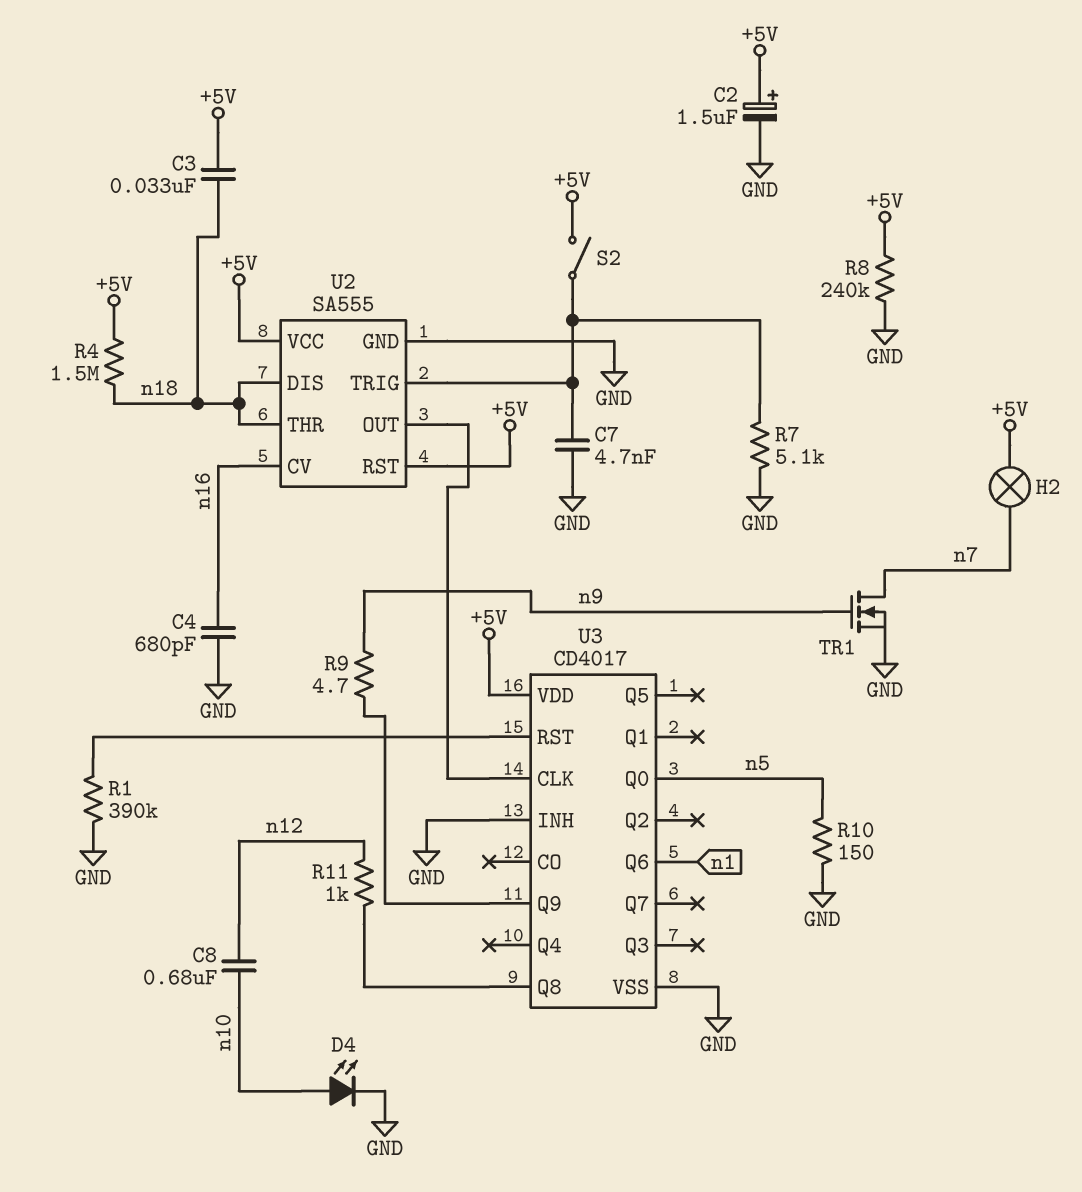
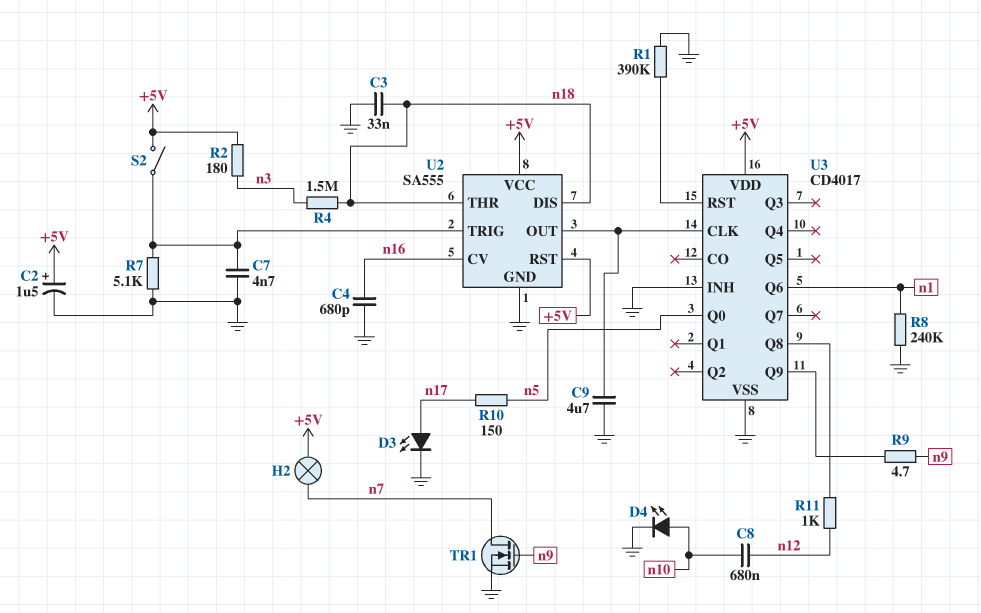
C3: 33nF (+5V, n18) -> 33nF (GND, n18)
C9: none -> 4.7uF (GND, U2/OUT)
D3: none -> LED (A n17, K GND)
R2: none -> 180 (+5V, n3)
R4: 1.5M (+5V, n18) -> 1.5M (n3, n18)
R8: 240k (+5V, GND) -> 240k (GND, n1)
R10: 150 (GND, n5) -> 150 (n5, n17)

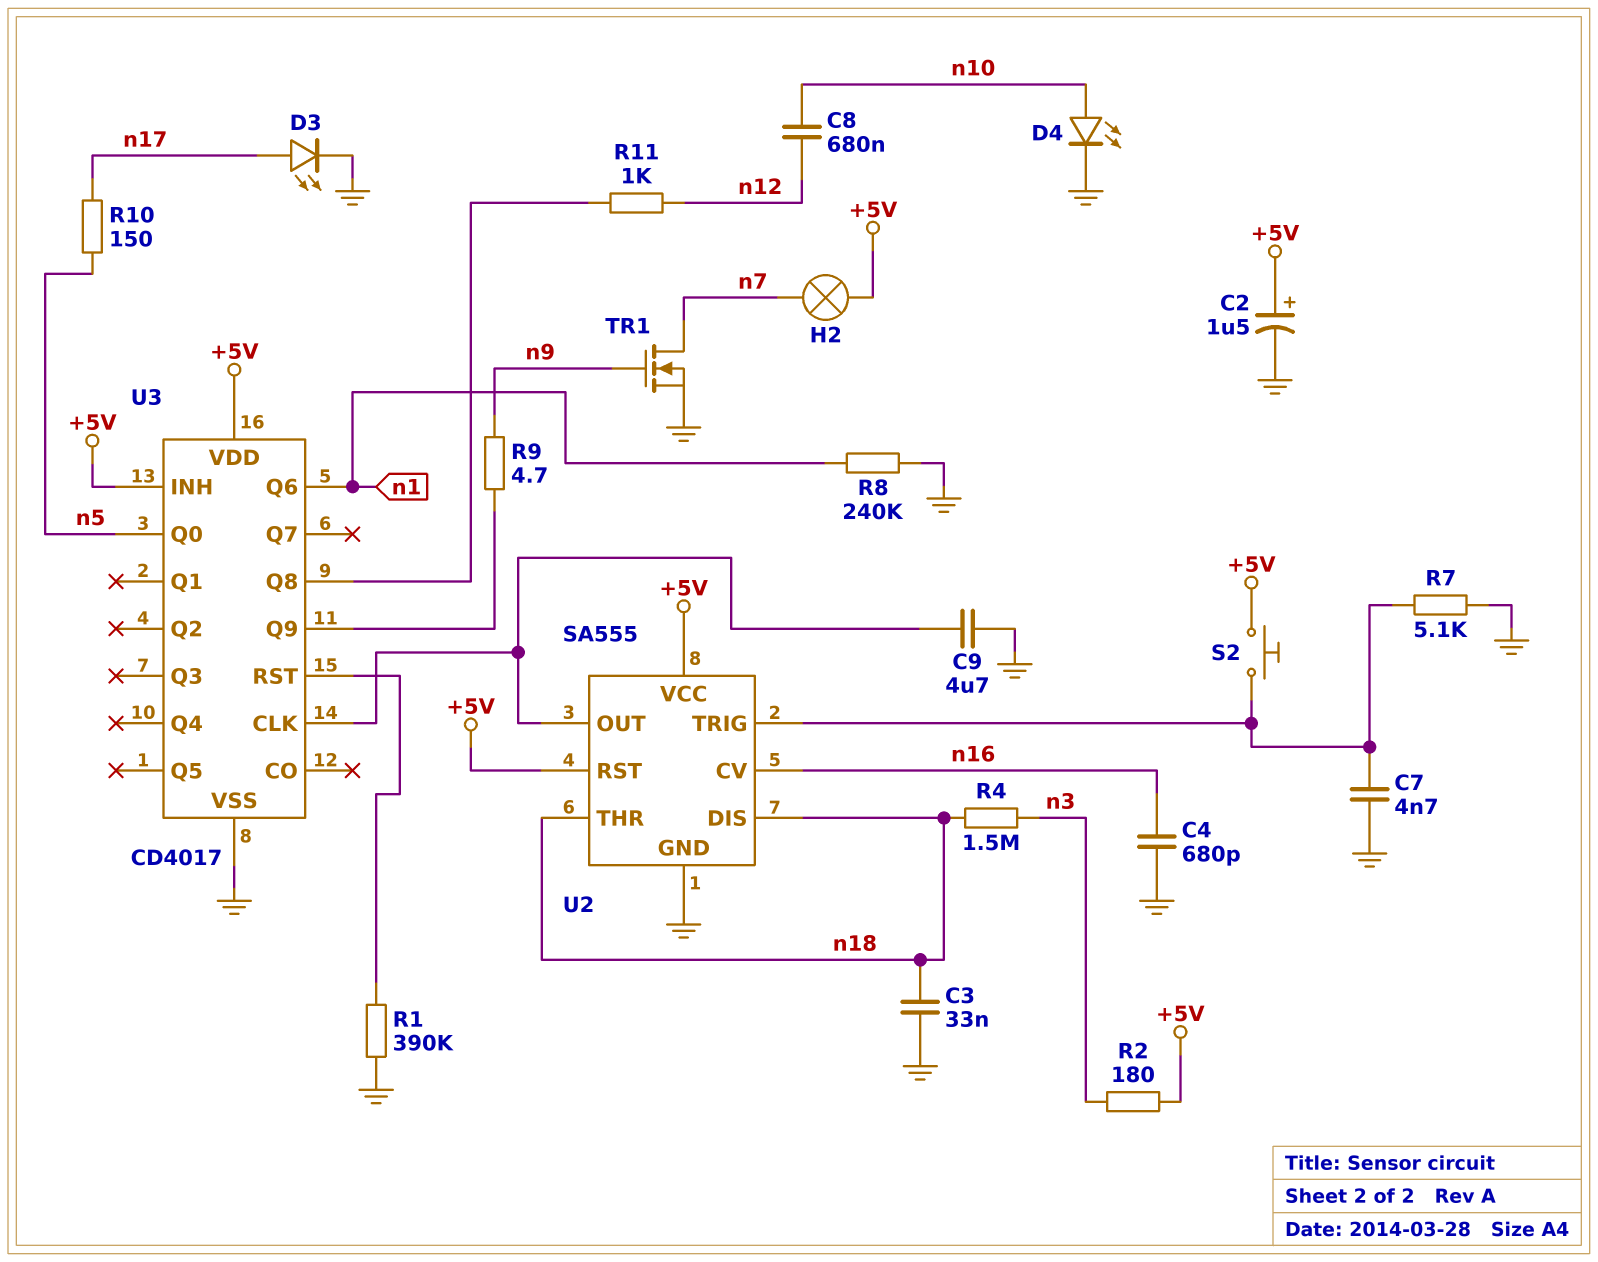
S2: switch (+5V, U2/TRIG) -> button (+5V, U2/TRIG)
U3 pin INH: GND -> +5V

